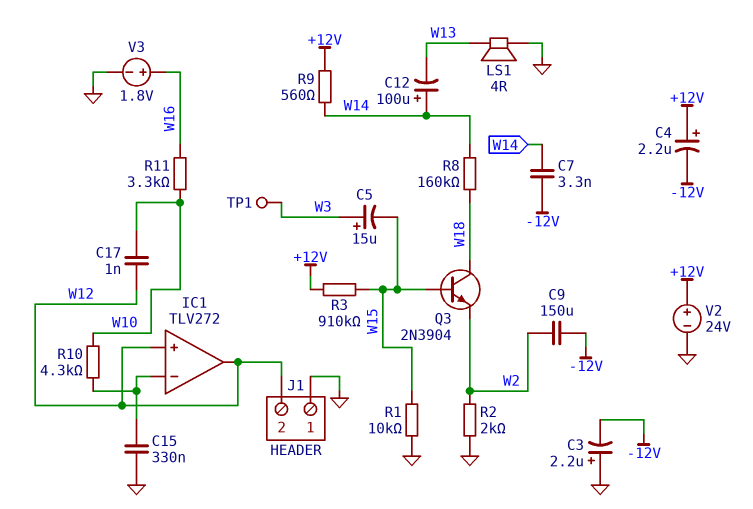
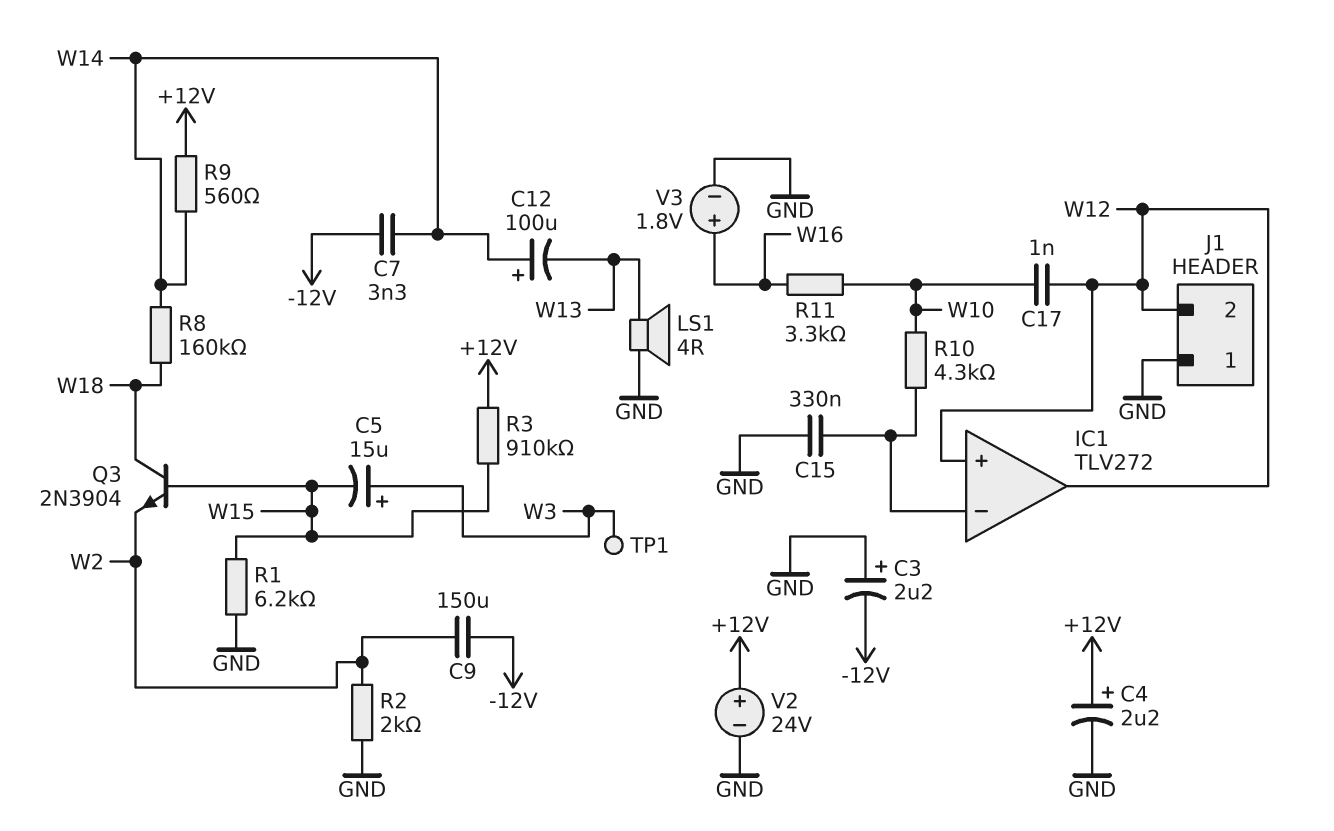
C4: 2.2uF (plus +12V, minus -12V) -> 2.2uF (plus +12V, minus GND)
R1: 10k (GND, W15) -> 6.2k (GND, W15)

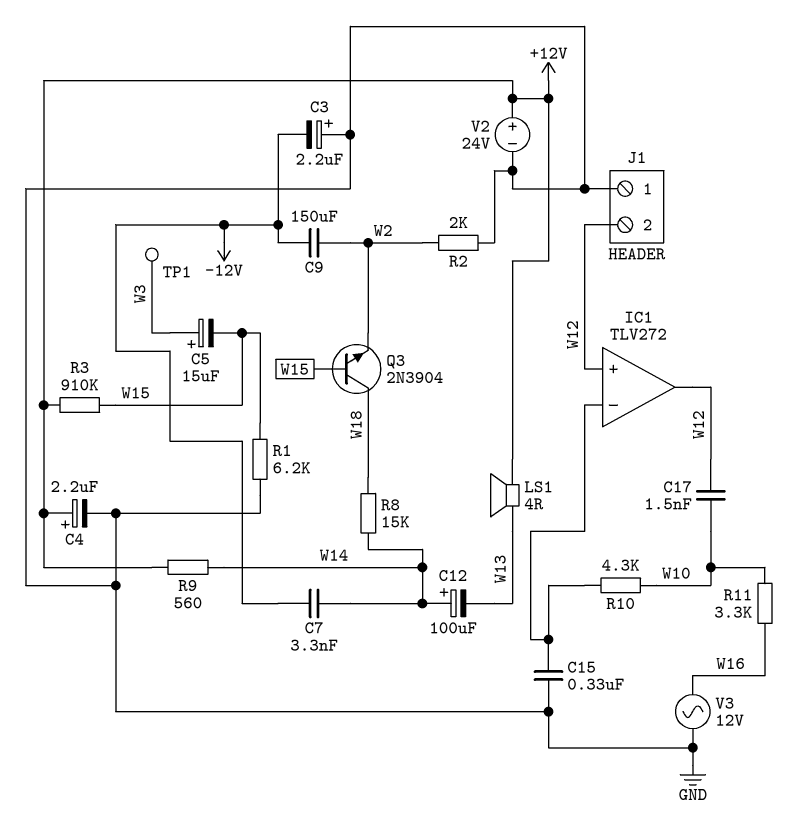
C17: 1nF (W10, W12) -> 1.5nF (W10, W12)
LS1: speaker 4R (GND, W13) -> speaker 4R (+12V, W13)
R8: 160k (W14, W18) -> 15k (W14, W18)
V3: 1.8V (plus W16, minus GND) -> AC 12V (GND, W16)

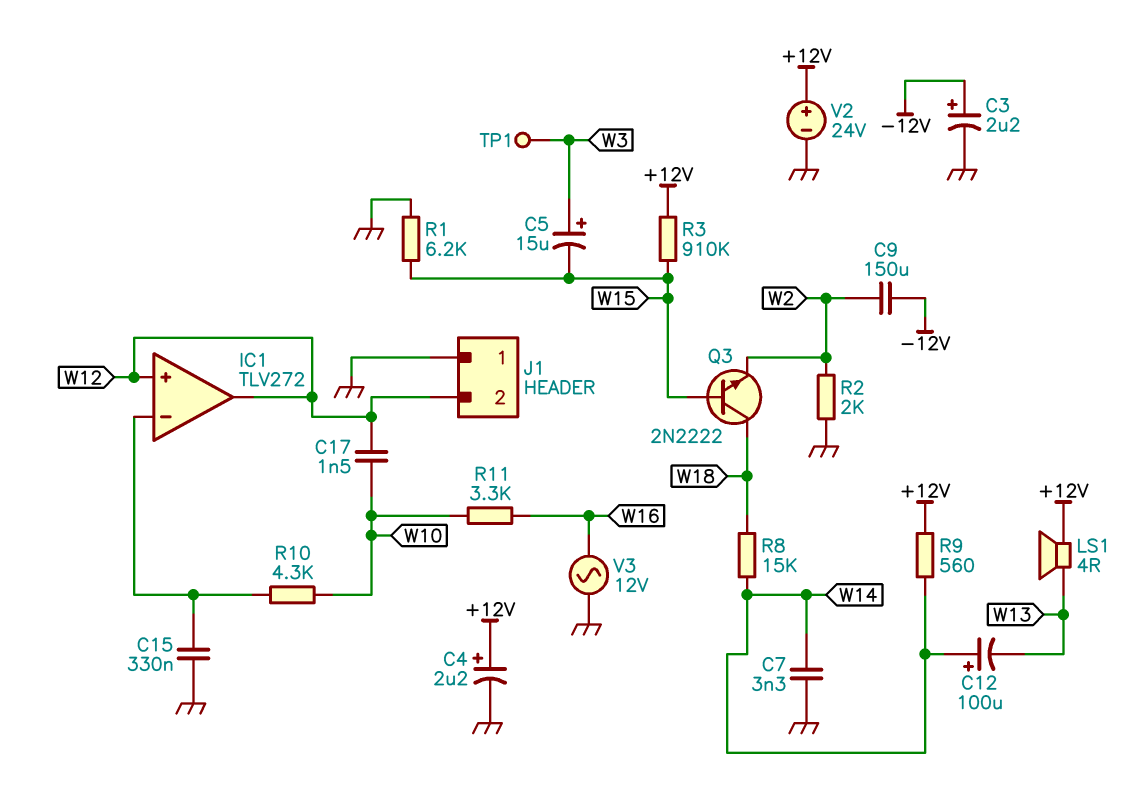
C3: 2.2uF (plus GND, minus -12V) -> 2.2uF (plus -12V, minus GND)
C7: 3.3nF (-12V, W14) -> 3.3nF (GND, W14)
Q3: NPN 2N3904 (B W15, C W18, E W2) -> NPN 2N2222 (B W15, C W18, E W2)

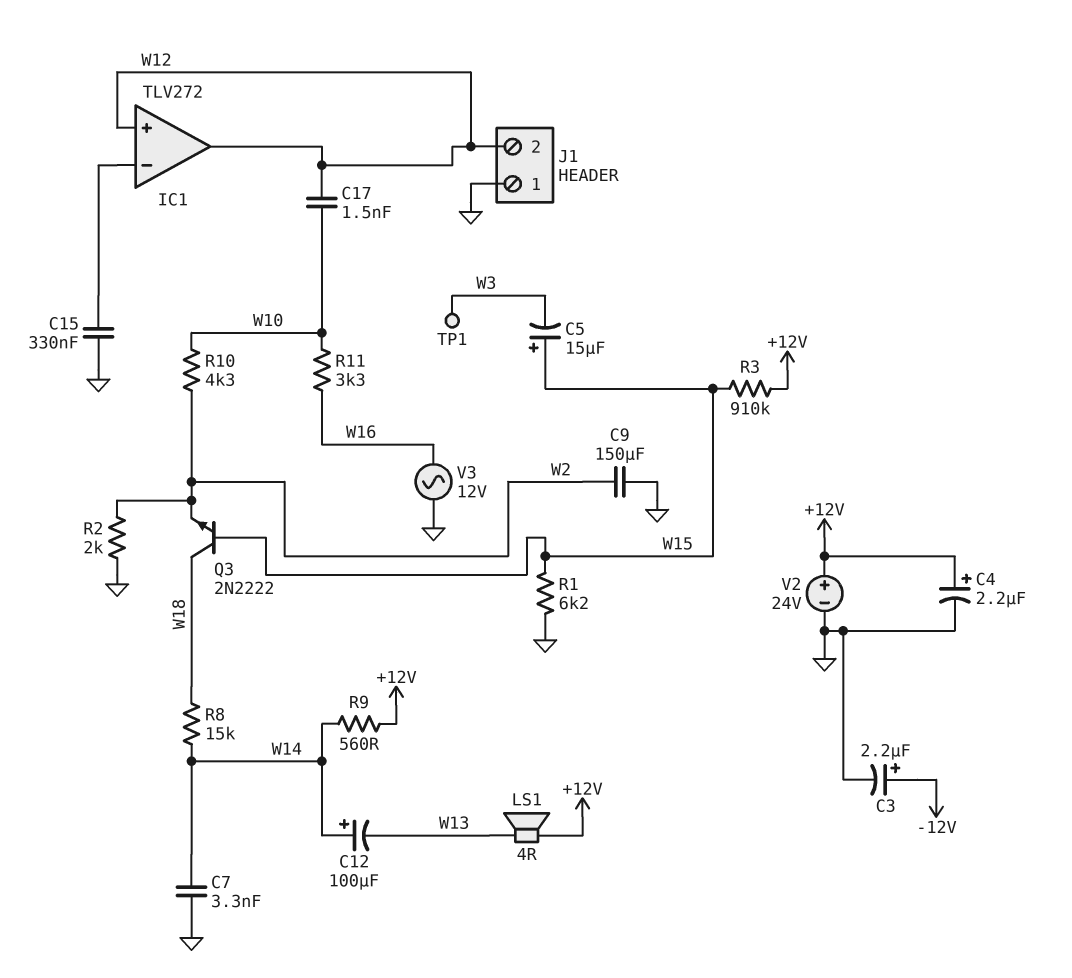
C5: 15uF (plus W3, minus W15) -> 15uF (plus W15, minus W3)
C9: 150uF (-12V, W2) -> 150uF (GND, W2)
R10: 4.3k (IC1/in-, W10) -> 4.3k (W2, W10)

